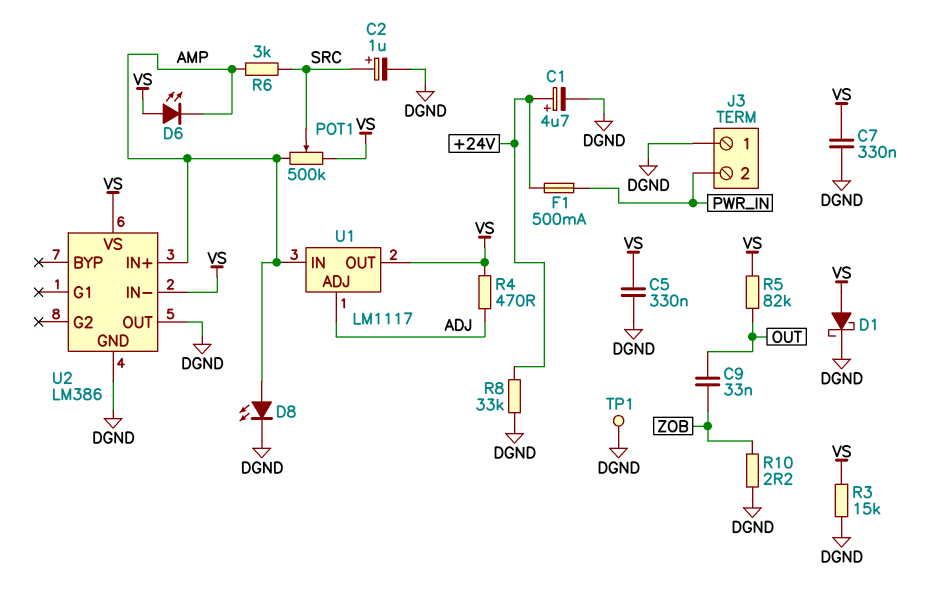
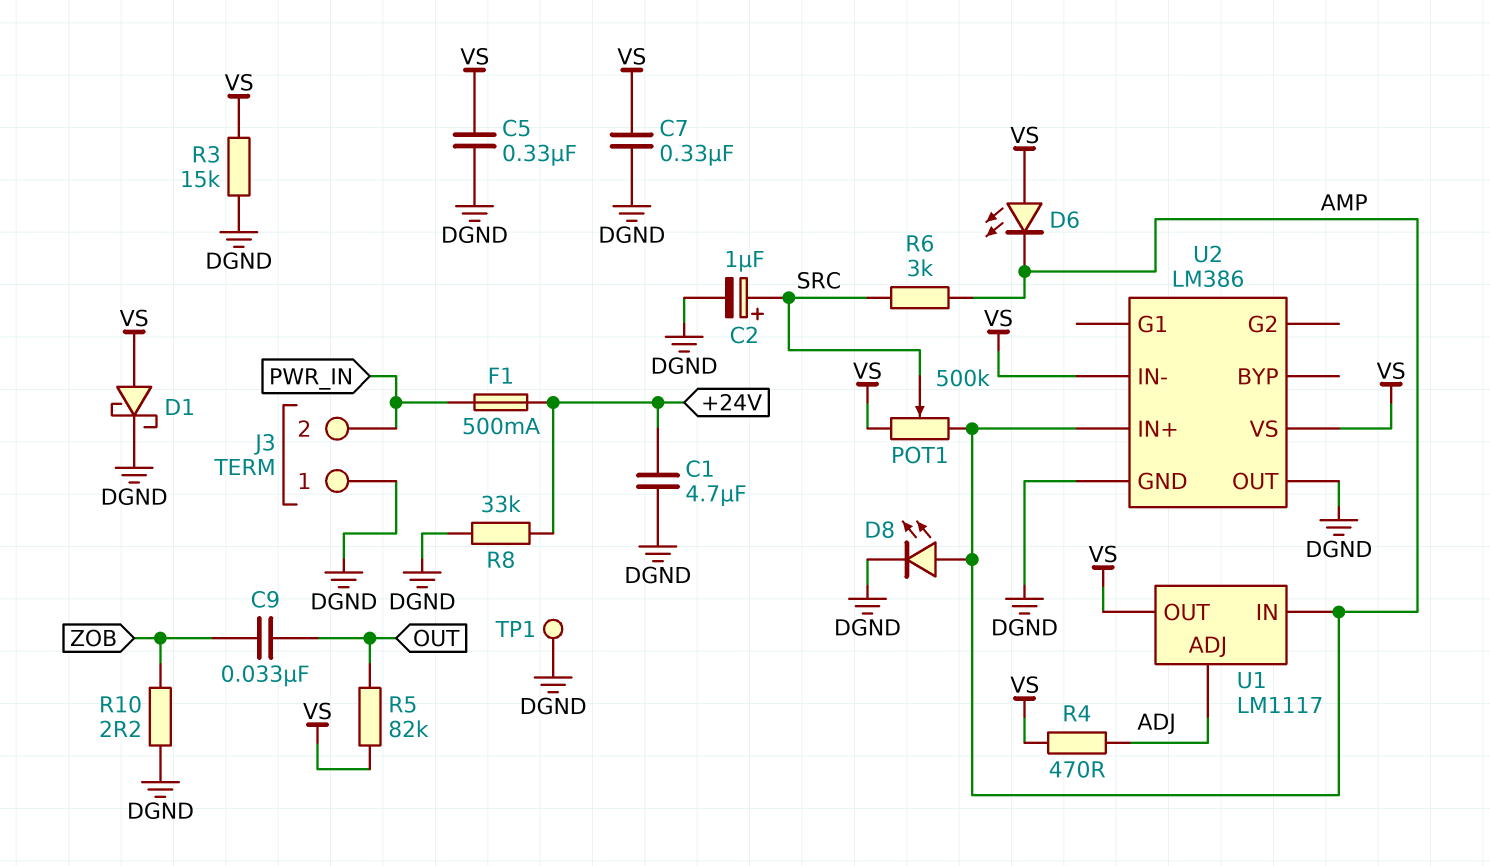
C1: 4.7uF (plus +24V, minus DGND) -> 4.7uF (+24V, DGND)

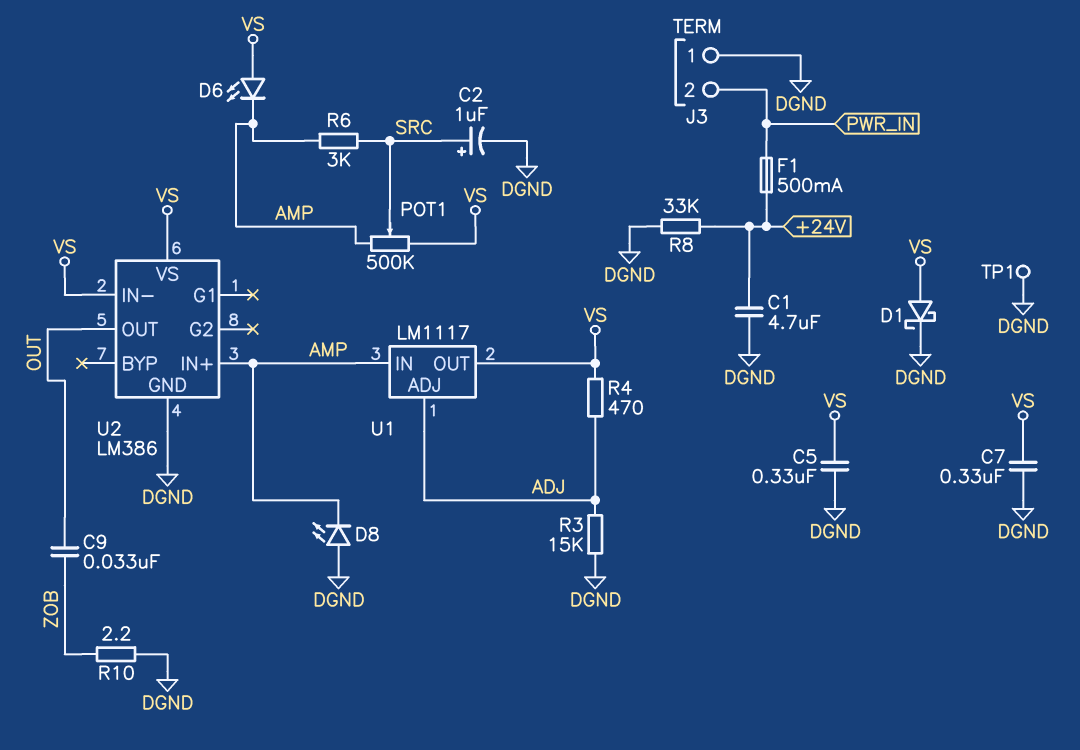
D8: LED (A AMP, K DGND) -> LED (A DGND, K AMP)
R3: 15k (DGND, VS) -> 15k (ADJ, DGND)
R5: 82k (OUT, VS) -> none
U2 pin OUT: DGND -> OUT

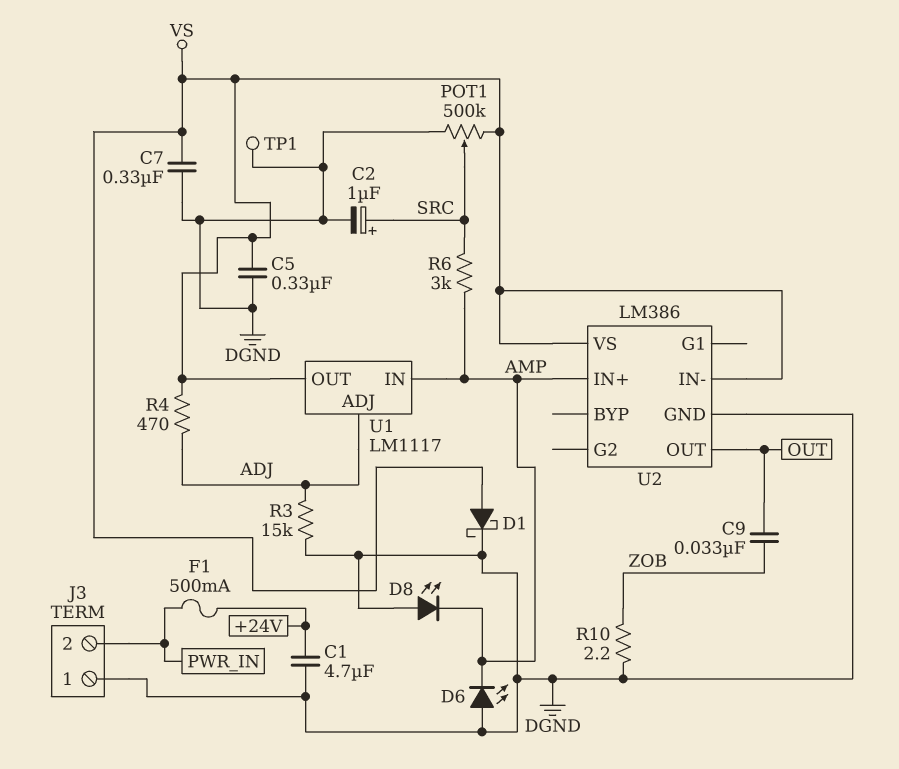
D6: LED (A VS, K AMP) -> LED (A DGND, K AMP)
POT1: 500k (AMP, VS, wiper SRC) -> 500k (DGND, VS, wiper SRC)
R8: 33k (+24V, DGND) -> none

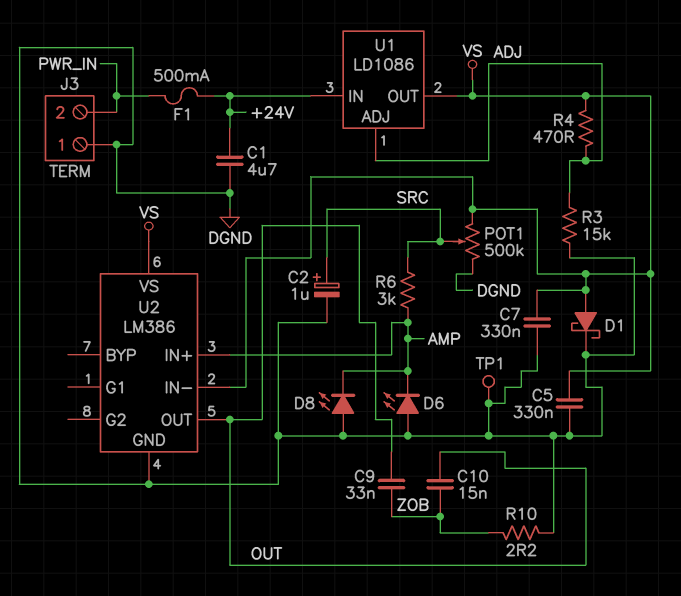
C10: none -> 15nF (OUT, ZOB)
U1: LM1117 -> LD1086
U1 pin IN: AMP -> +24V

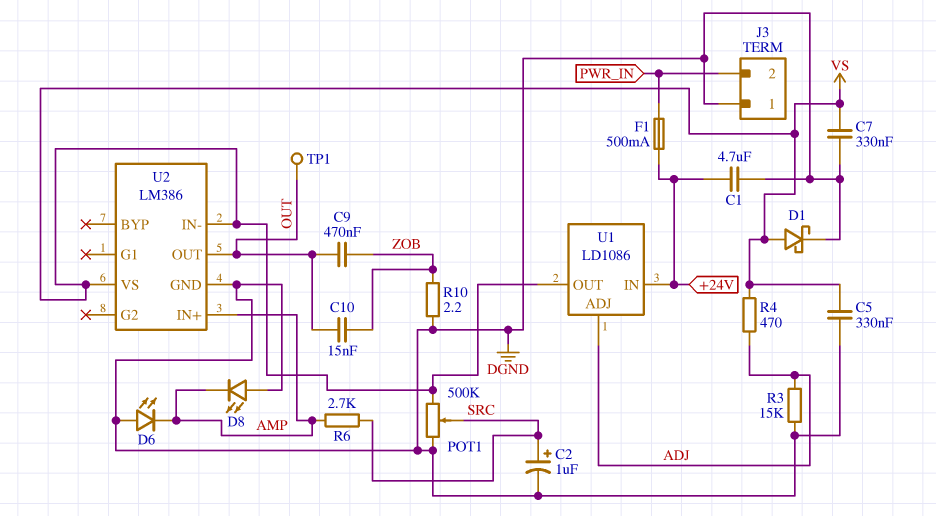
C9: 33nF (OUT, ZOB) -> 470nF (OUT, ZOB)
R6: 3k (AMP, SRC) -> 2.7k (AMP, SRC)
TP1: test point (DGND) -> test point (OUT)

